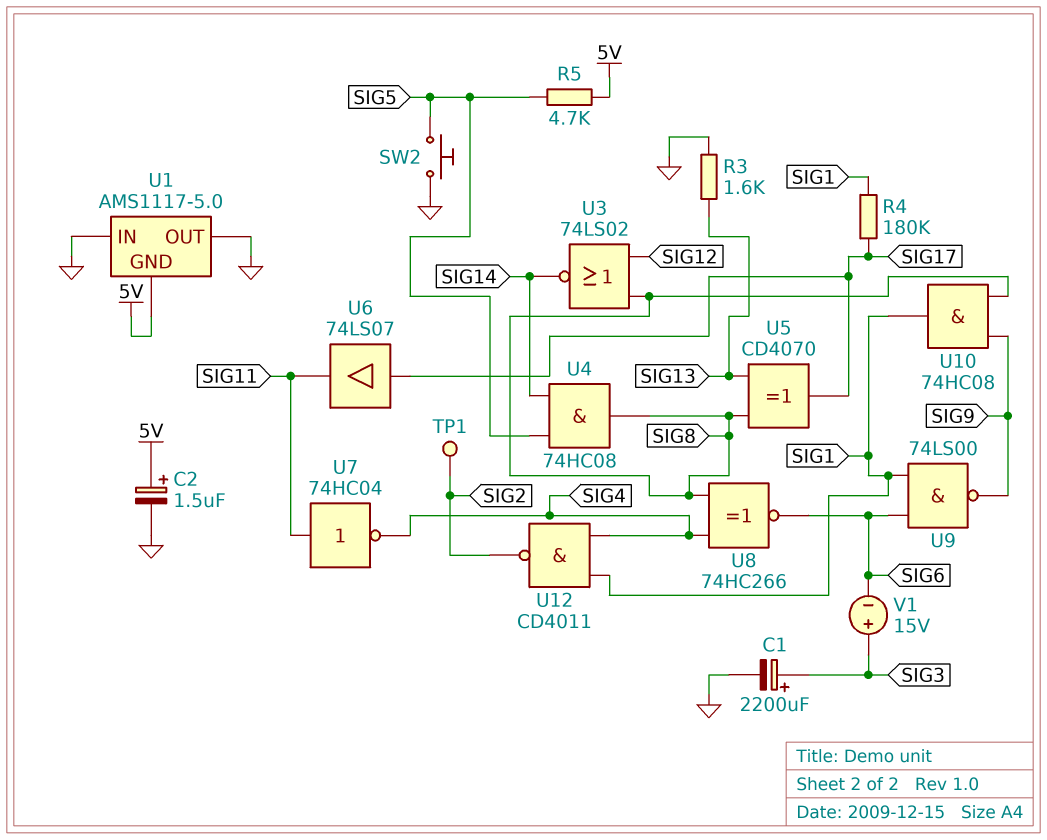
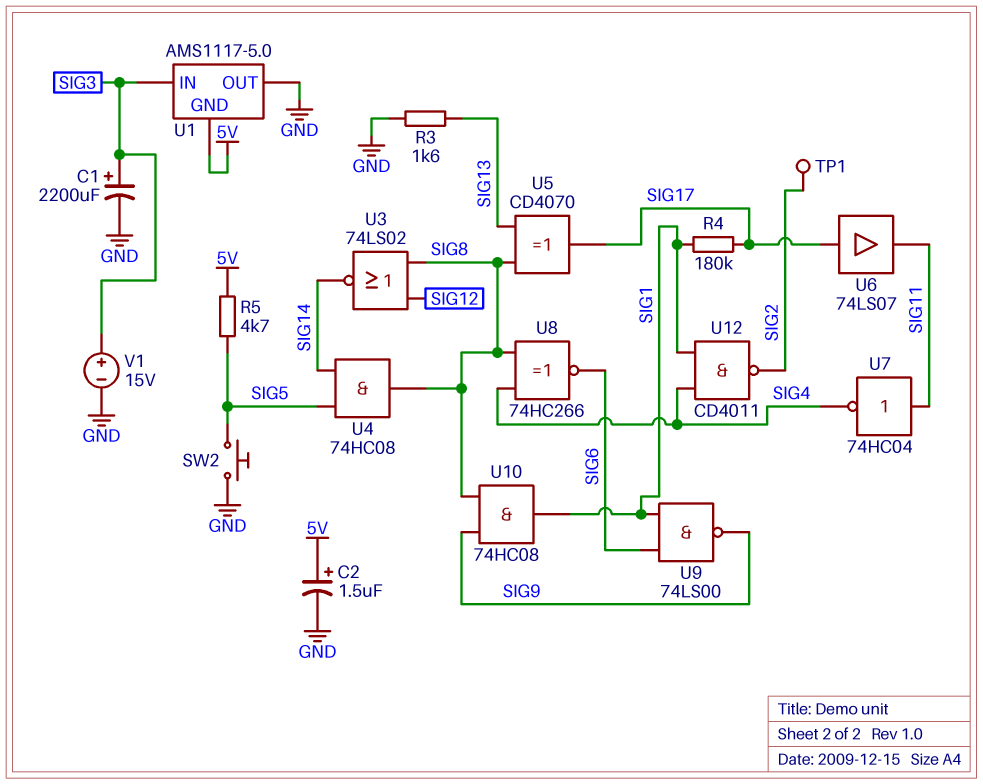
U1 pin IN: GND -> SIG3
V1: 15V (plus SIG3, minus SIG6) -> 15V (plus SIG3, minus GND)

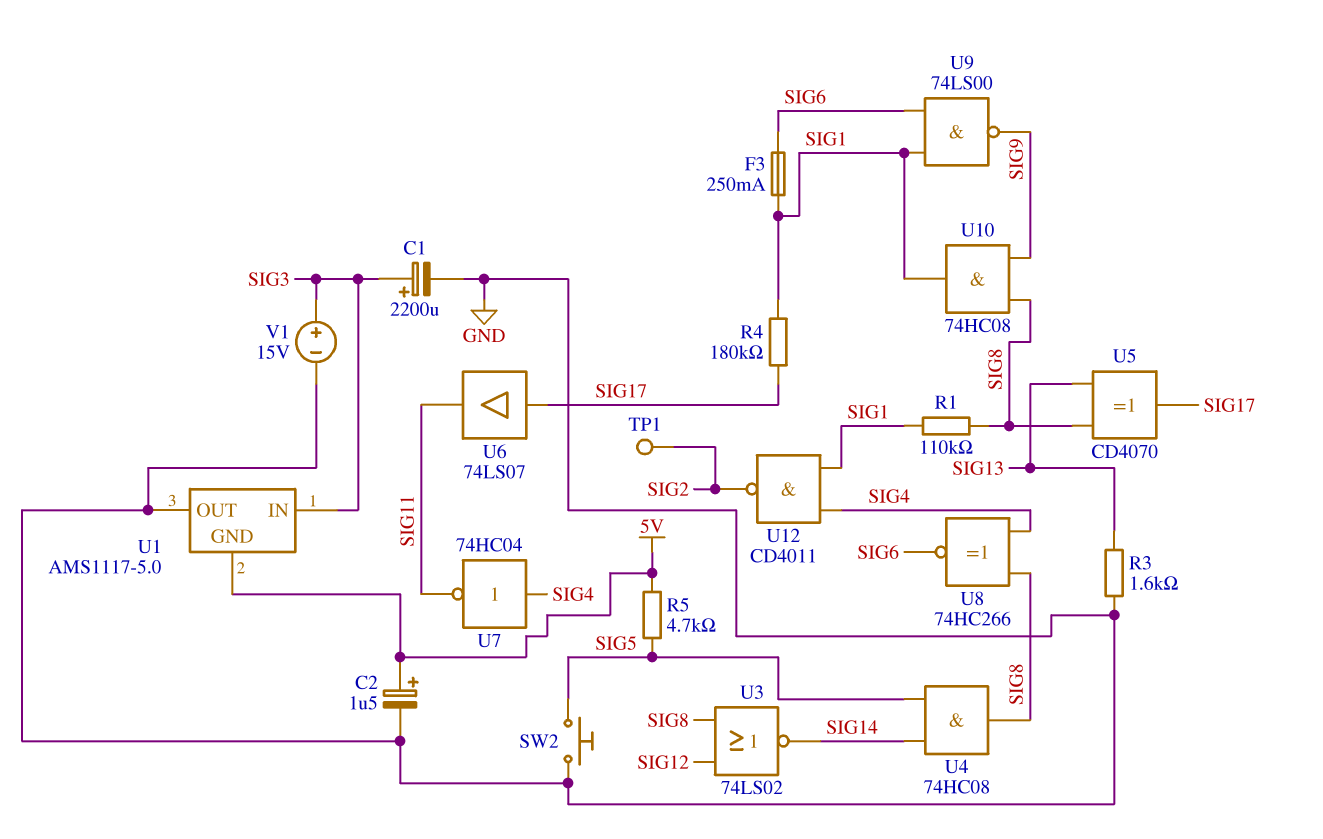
F3: none -> 250mA (SIG1, SIG6)
R1: none -> 110k (SIG1, SIG8)
U7: NOT 74HC04 (in SIG11, out SIG4) -> NOT 74HC04 (in SIG4, out SIG11)

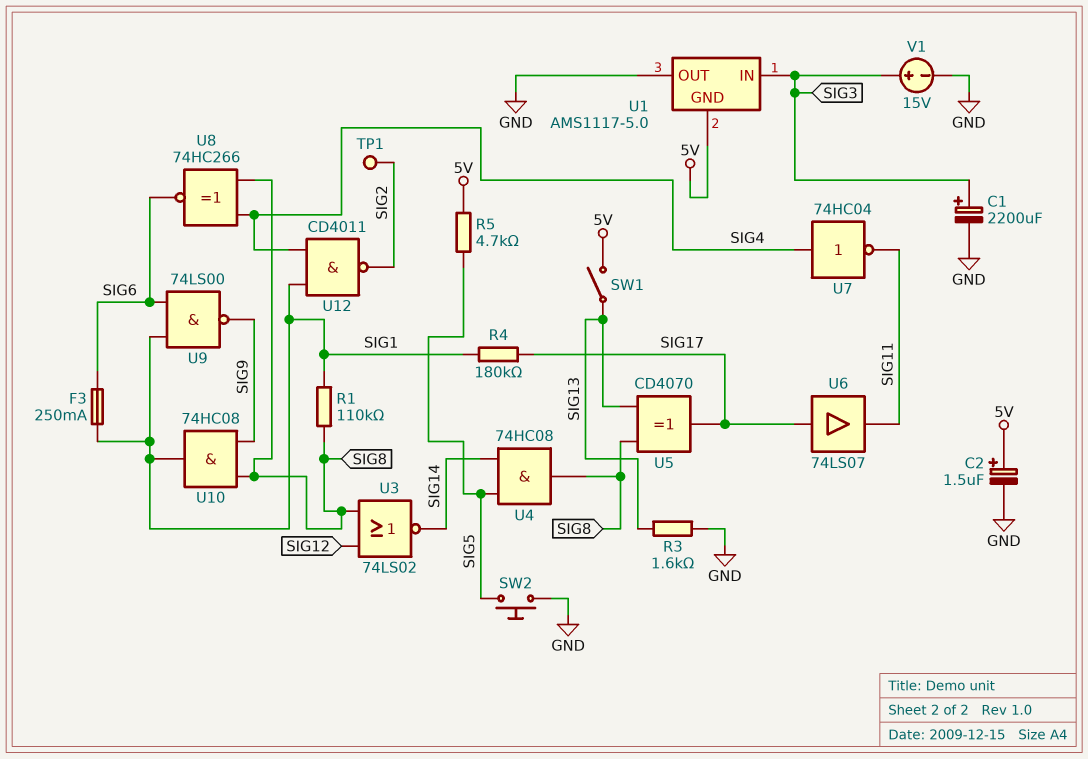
SW1: none -> switch (5V, SIG13)

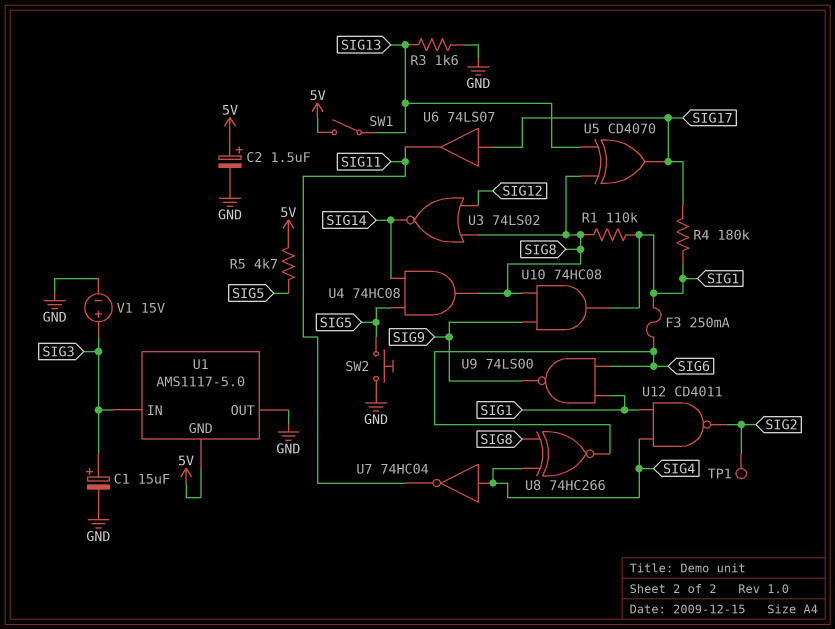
C1: 2200uF (plus SIG3, minus GND) -> 15uF (plus SIG3, minus GND)

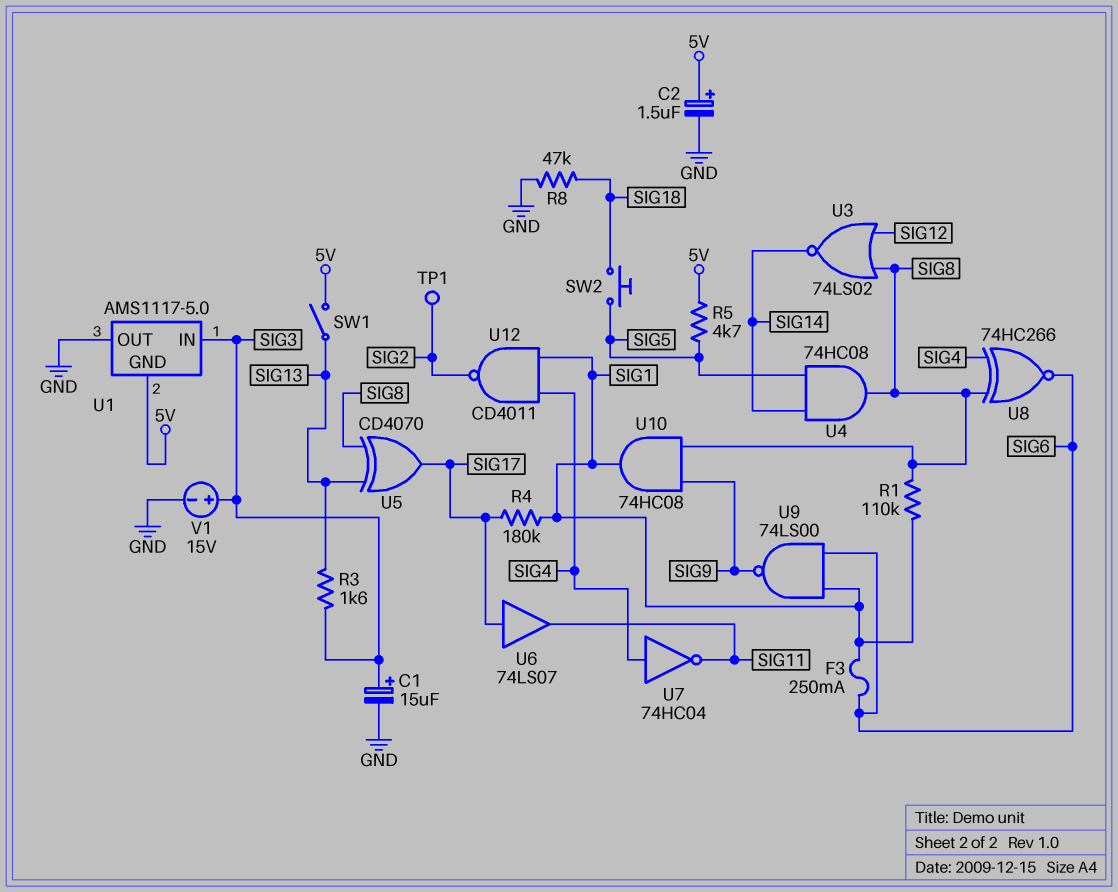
R3: 1.6k (GND, SIG13) -> 1.6k (SIG3, SIG13)
R8: none -> 47k (GND, SIG18)
SW2: button (GND, SIG5) -> button (SIG5, SIG18)

